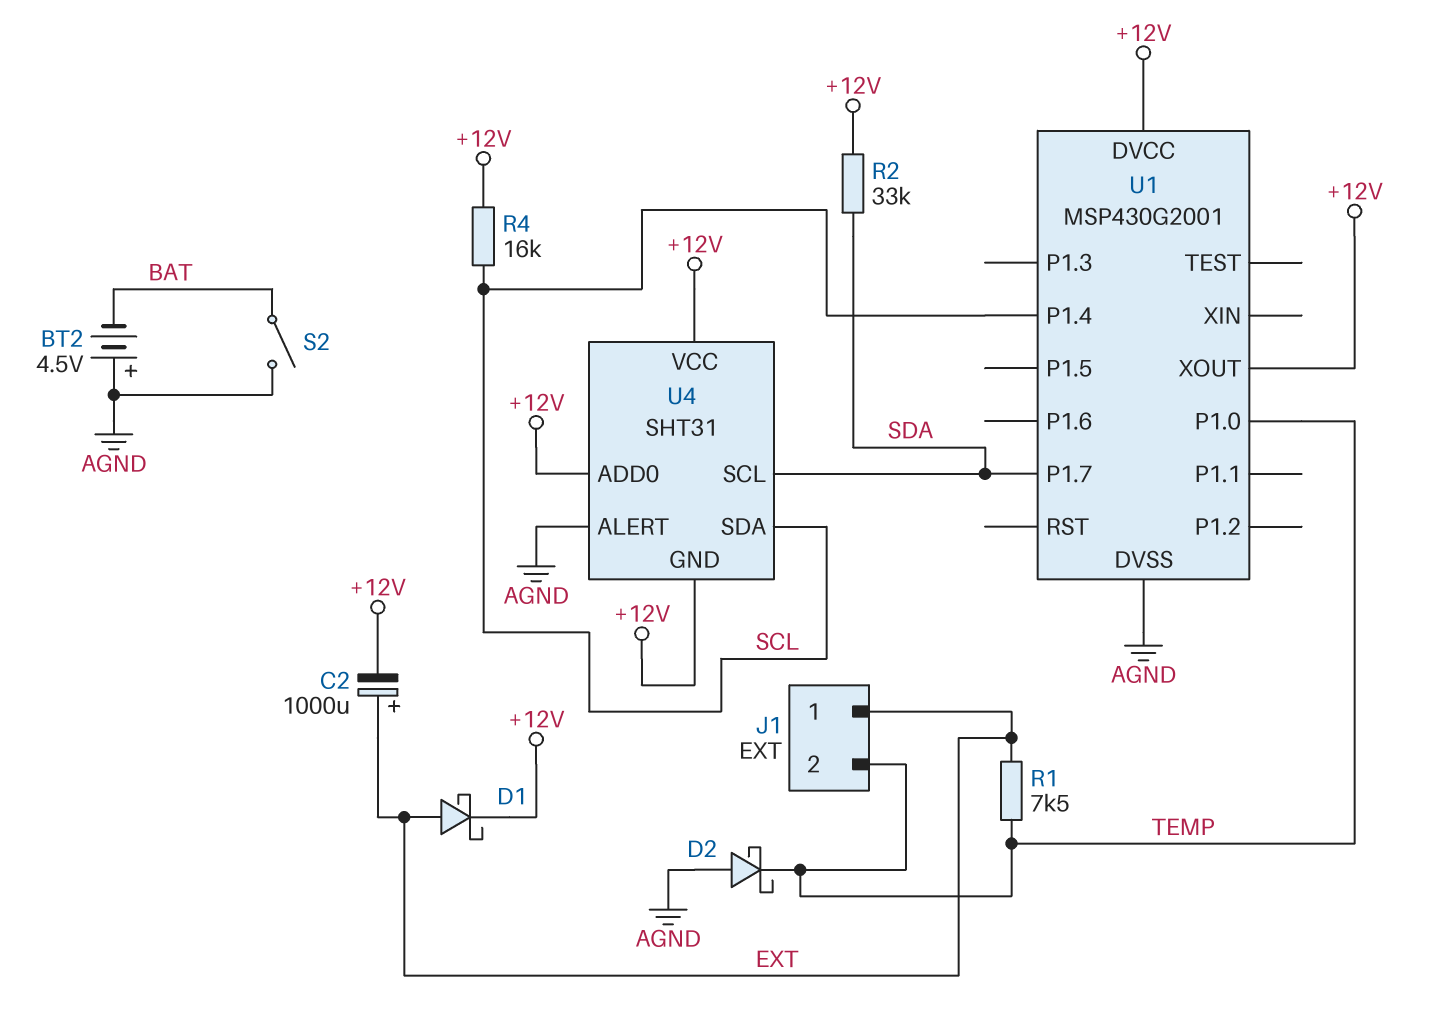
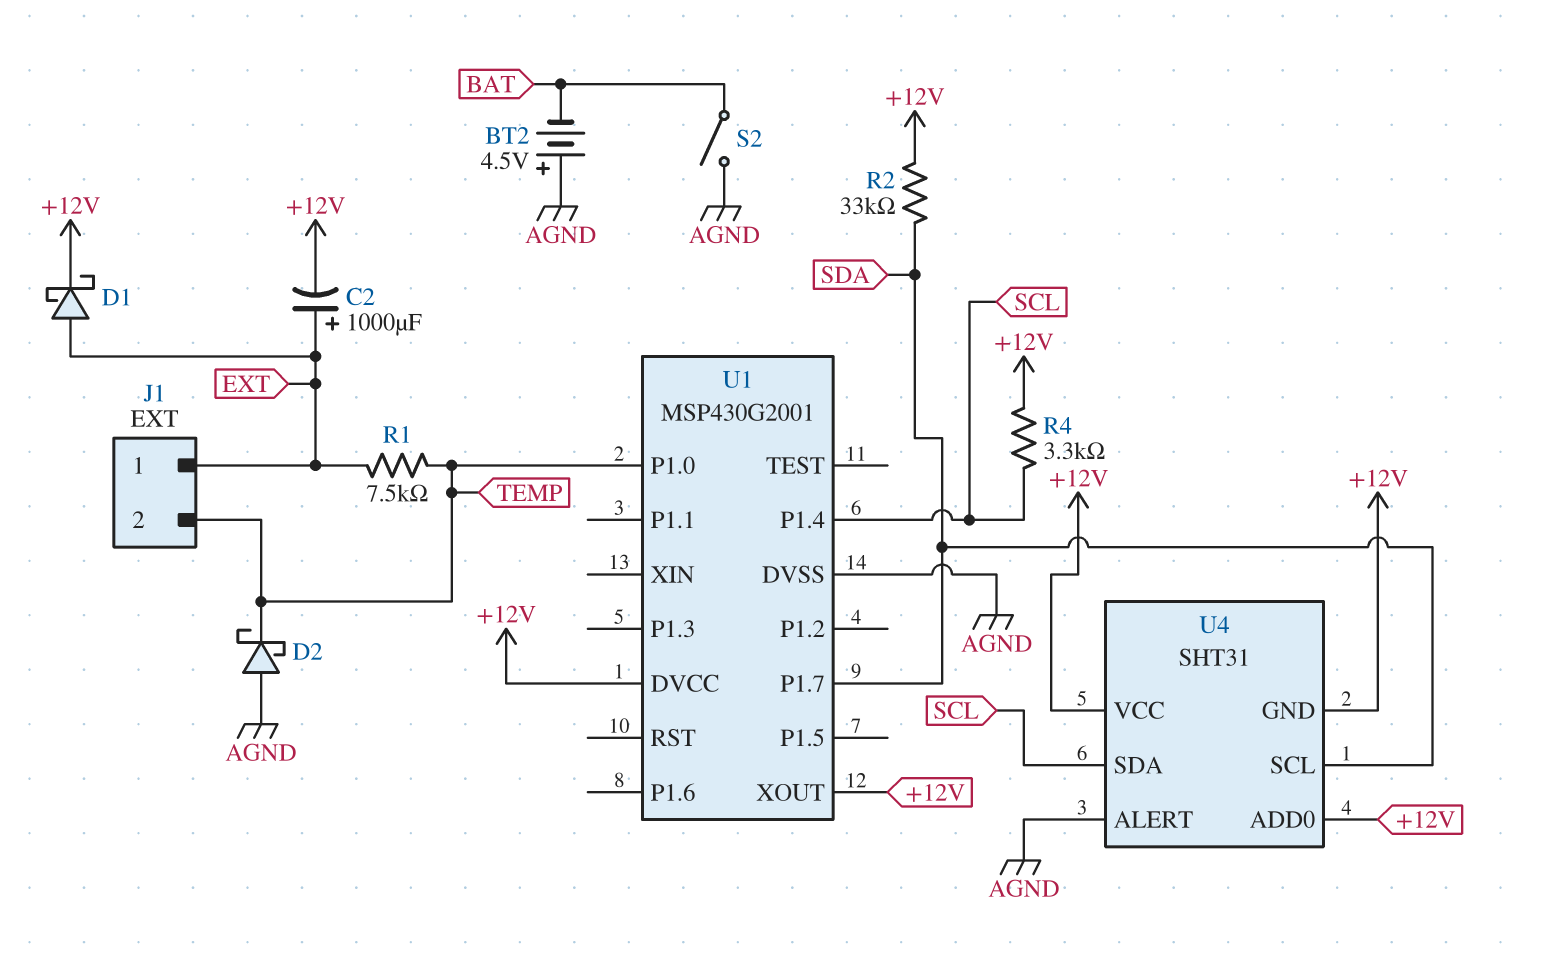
R4: 16k (+12V, SCL) -> 3.3k (+12V, SCL)

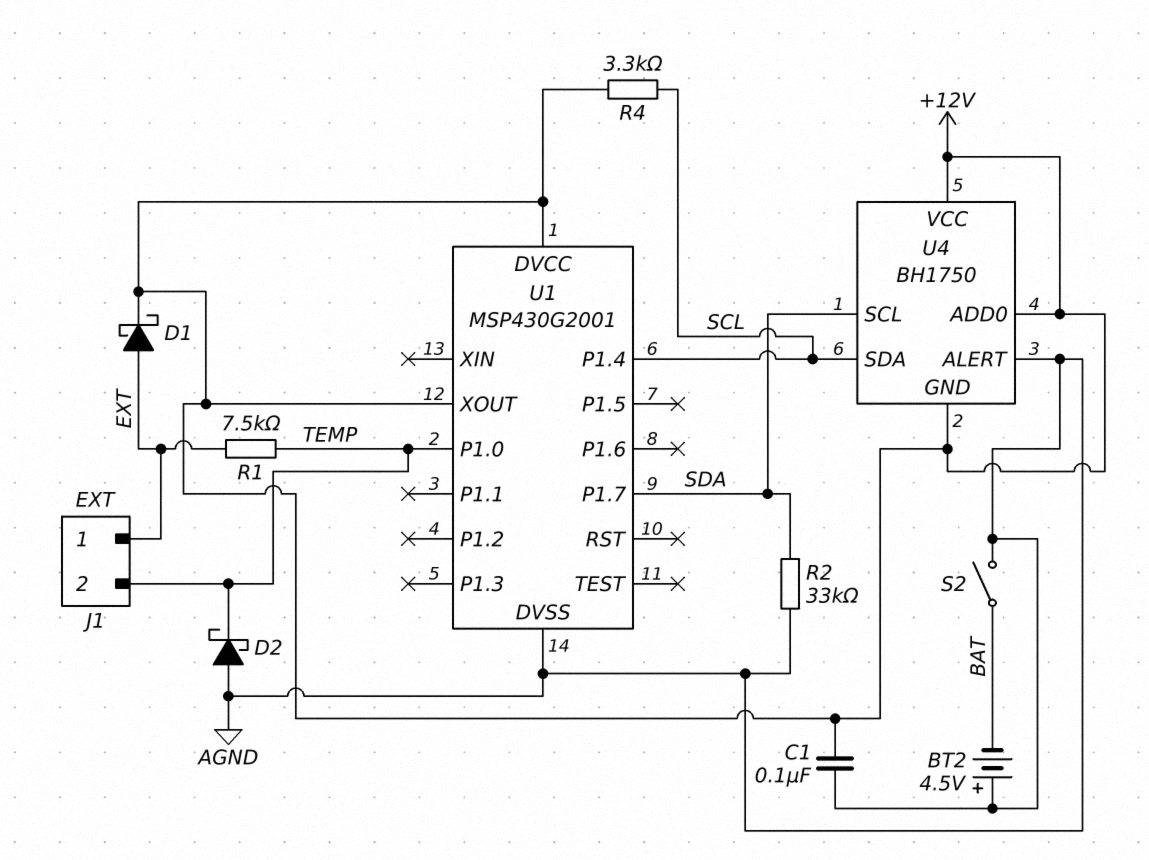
C1: none -> 100nF (+12V, AGND)
C2: 1000uF (plus EXT, minus +12V) -> none
R2: 33k (+12V, SDA) -> 33k (AGND, SDA)
U4: SHT31 -> BH1750

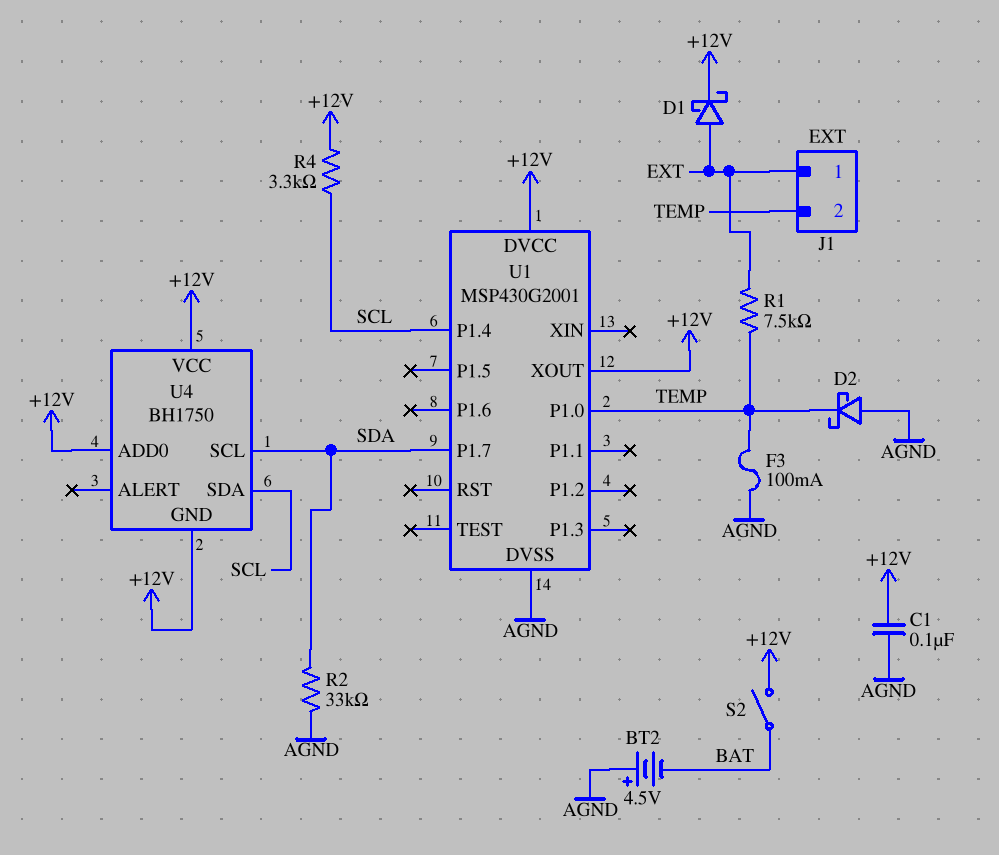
F3: none -> 100mA (AGND, TEMP)
S2: switch (AGND, BAT) -> switch (+12V, BAT)
U4 pin ALERT: AGND -> none

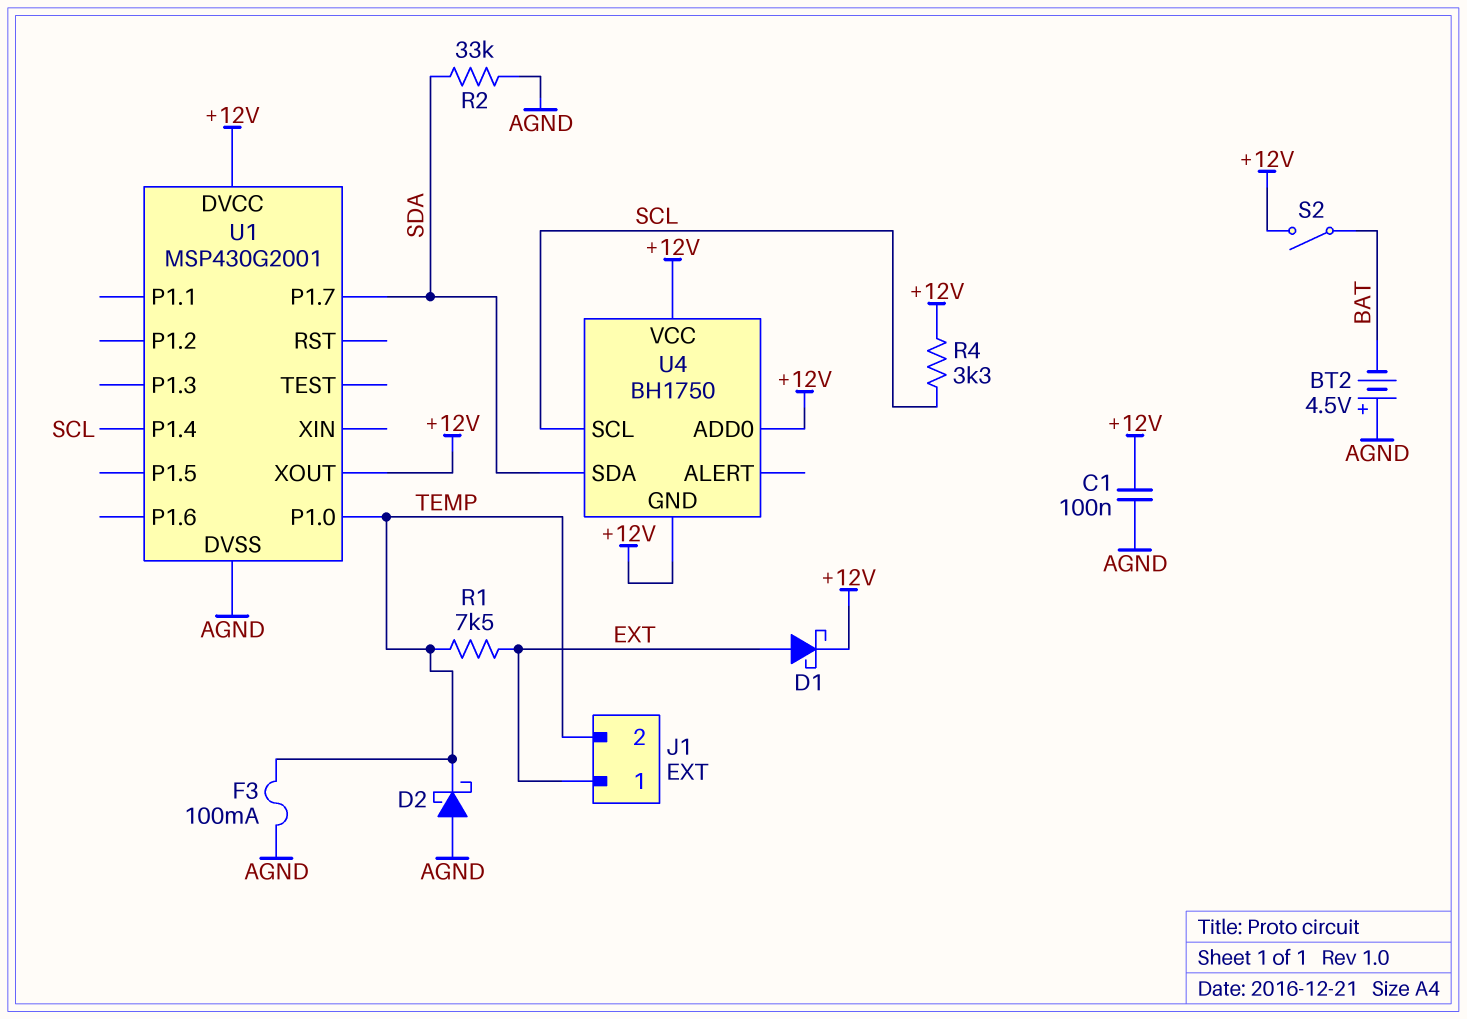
U4 pin SCL: SDA -> SCL
U4 pin SDA: SCL -> SDA

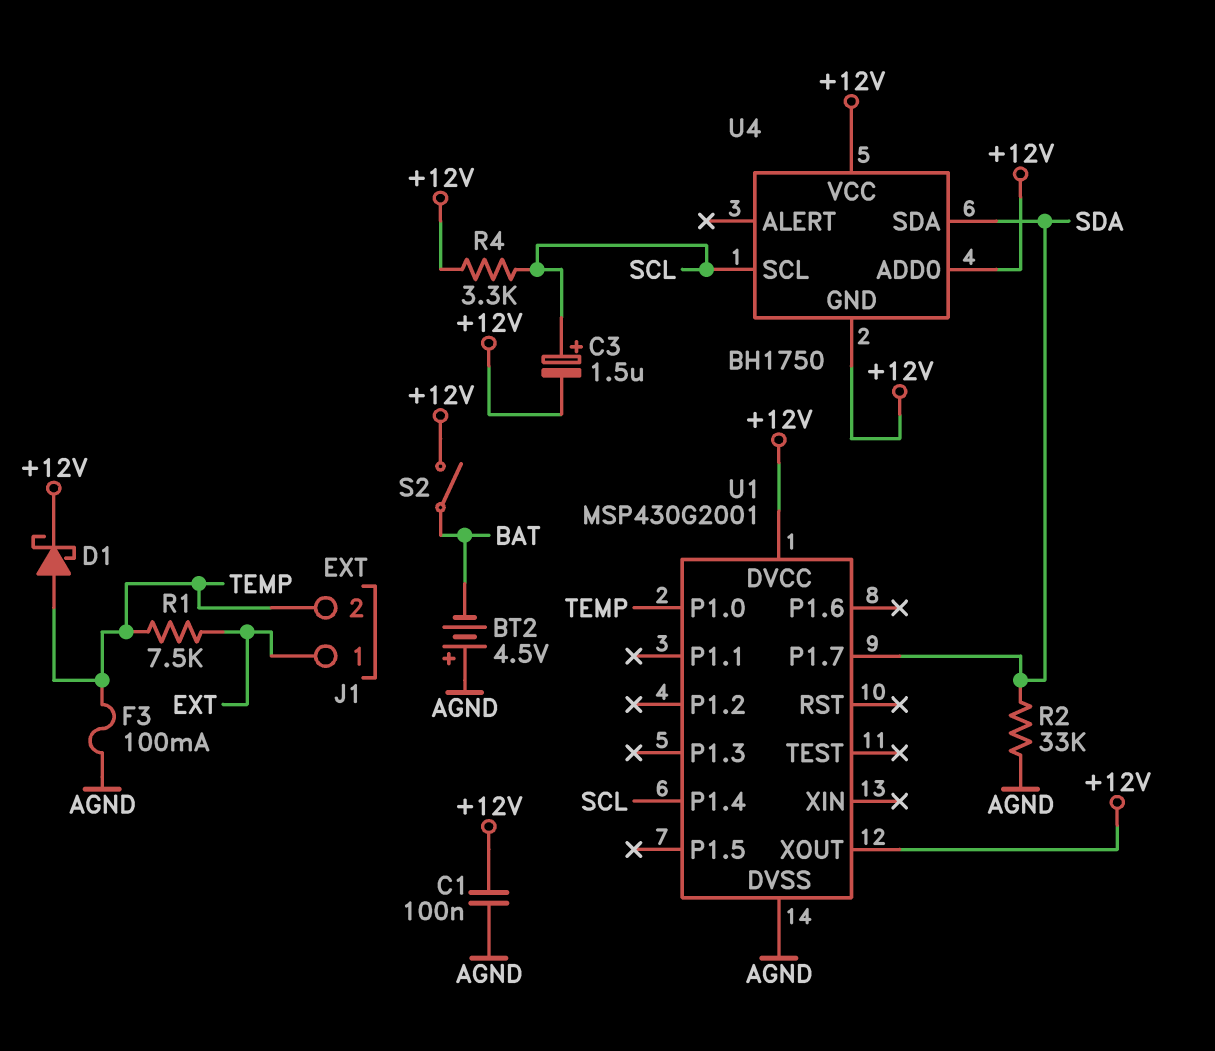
C3: none -> 1.5uF (plus SCL, minus +12V)
D1: schottky (A EXT, K +12V) -> schottky (A TEMP, K +12V)
D2: schottky (A AGND, K TEMP) -> none

